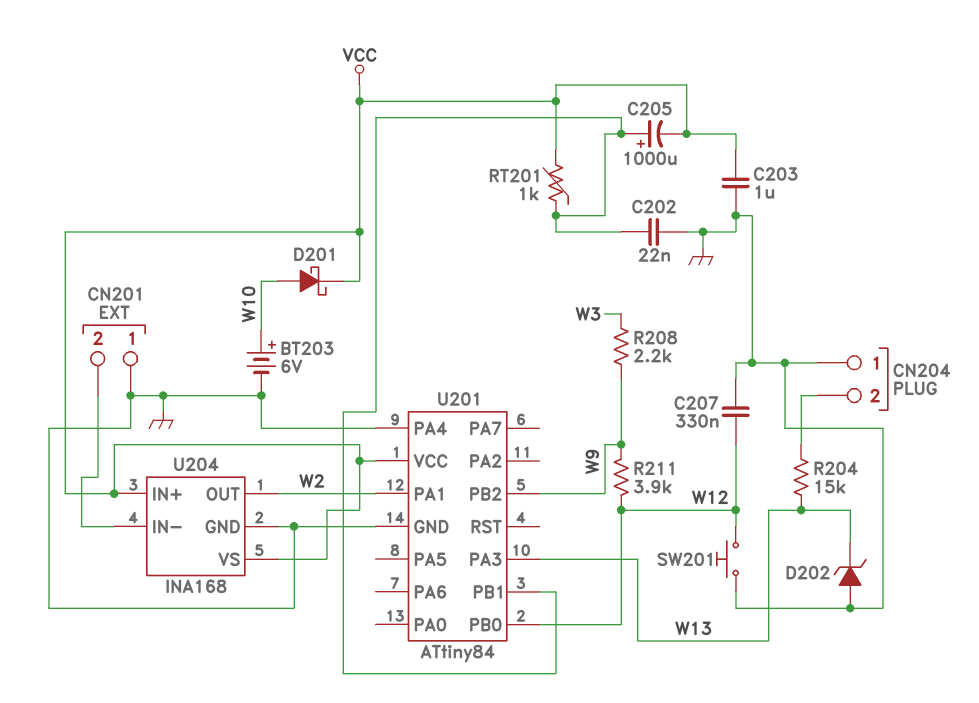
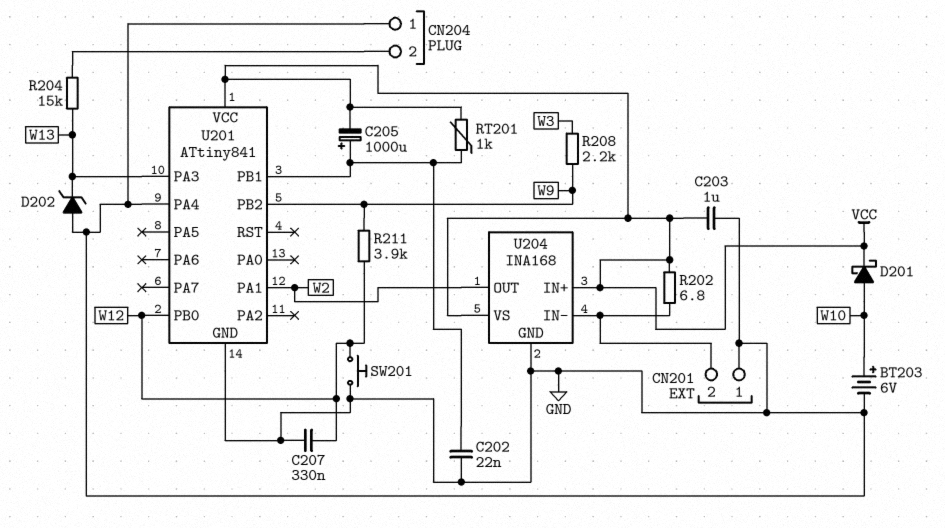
R202: none -> 6.8 (CN201/2, VCC)
U201: ATtiny84 -> ATtiny841

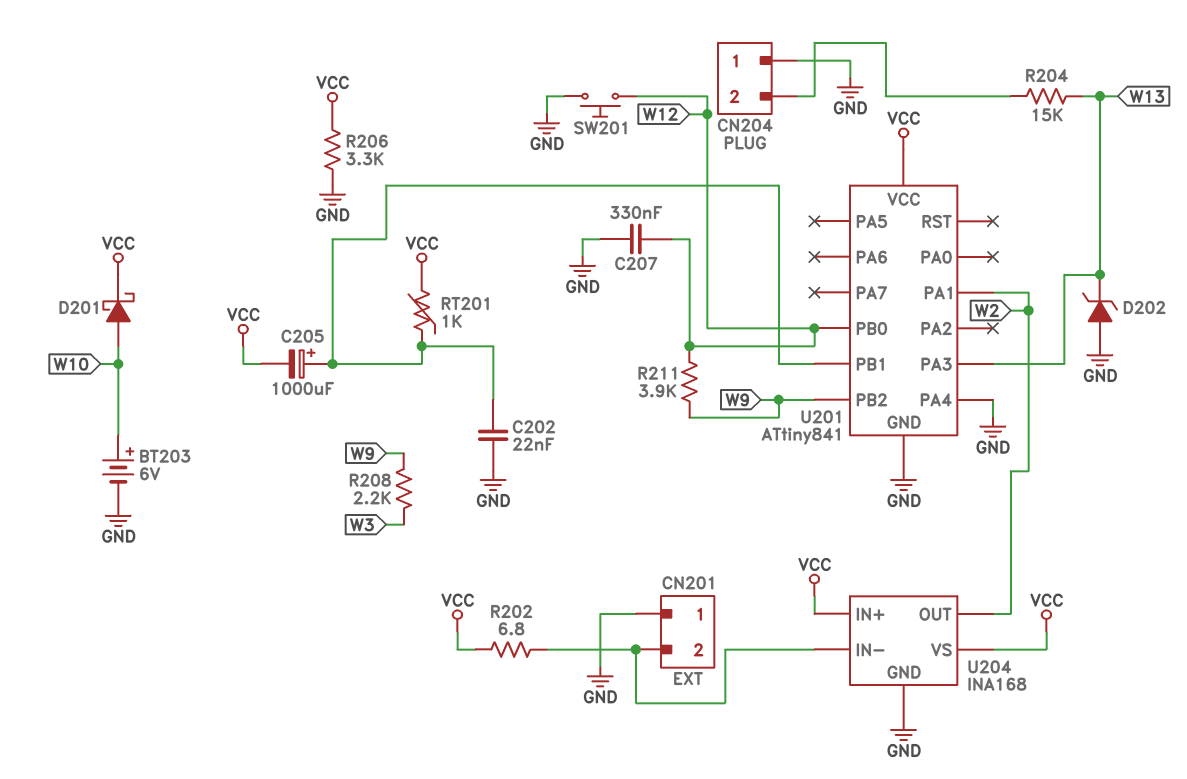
C203: 1uF (GND, VCC) -> none
R206: none -> 3.3k (GND, VCC)

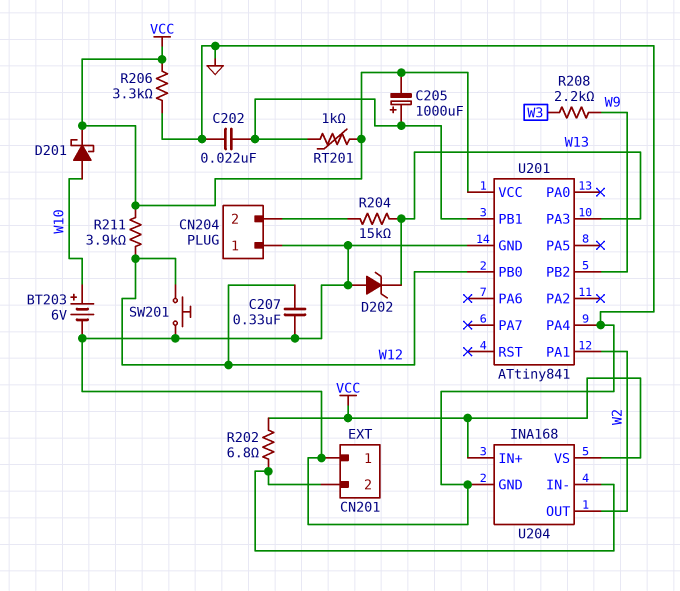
R211: 3.9k (W9, W12) -> 3.9k (VCC, W12)

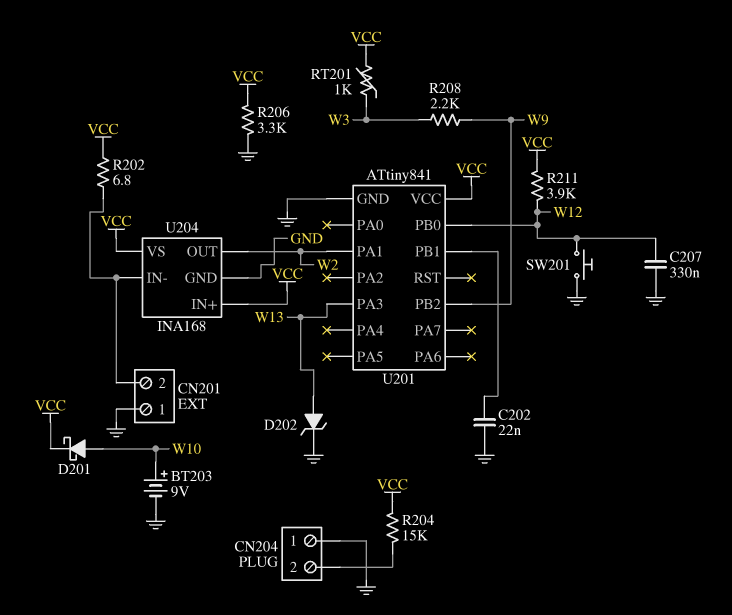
BT203: 6V (plus W10, minus GND) -> 9V (plus W10, minus GND)
C205: 1000uF (plus U201/PB1, minus VCC) -> none
D202: zener (A GND, K W13) -> zener (A W13, K GND)
R204: 15k (CN204/2, W13) -> 15k (CN204/2, VCC)
RT201: 1k (U201/PB1, VCC) -> 1k (VCC, W3)
U201 pin PA4: GND -> none

